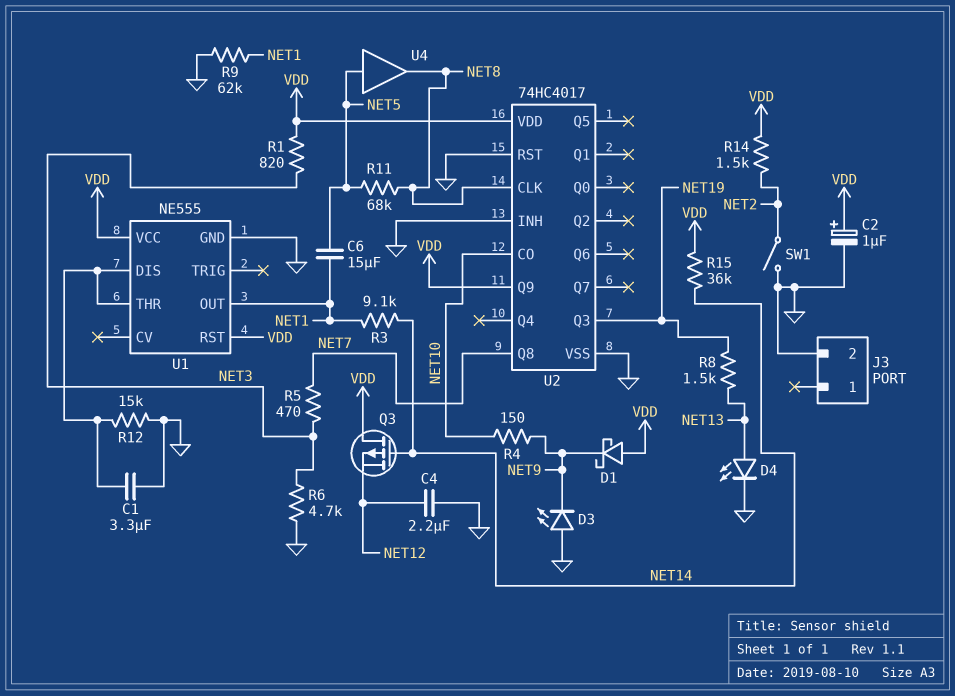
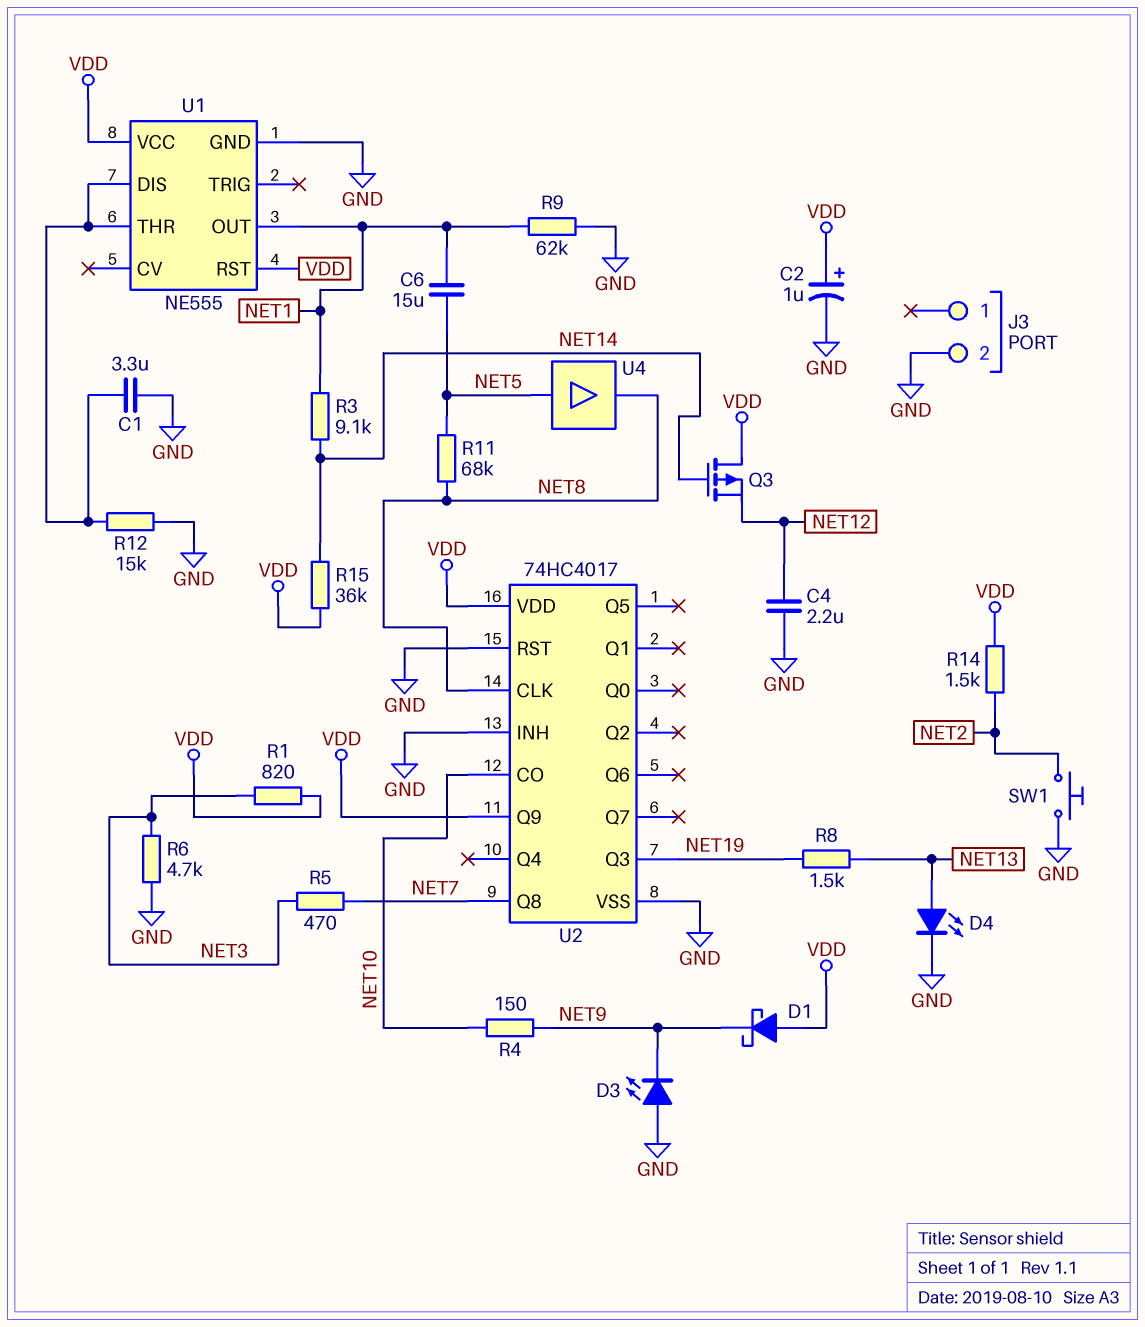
SW1: switch (GND, NET2) -> button (GND, NET2)

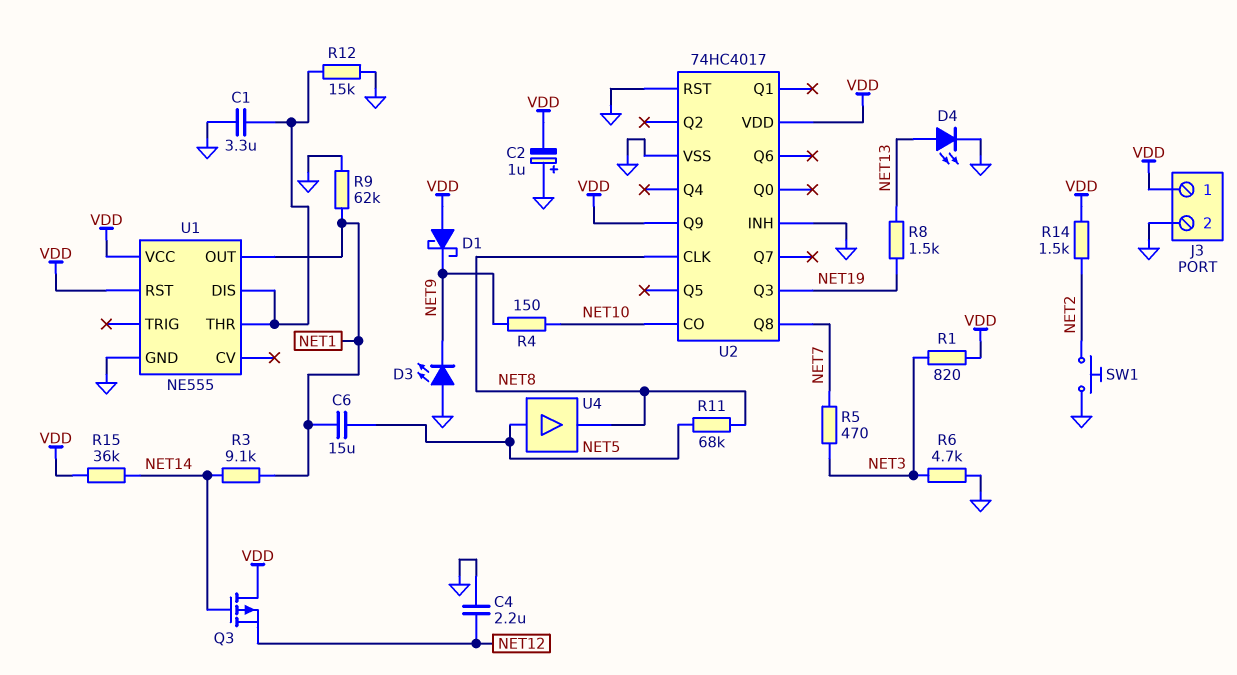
C2: 1uF (plus VDD, minus GND) -> 1uF (plus GND, minus VDD)
J3 pin 1: none -> VDD

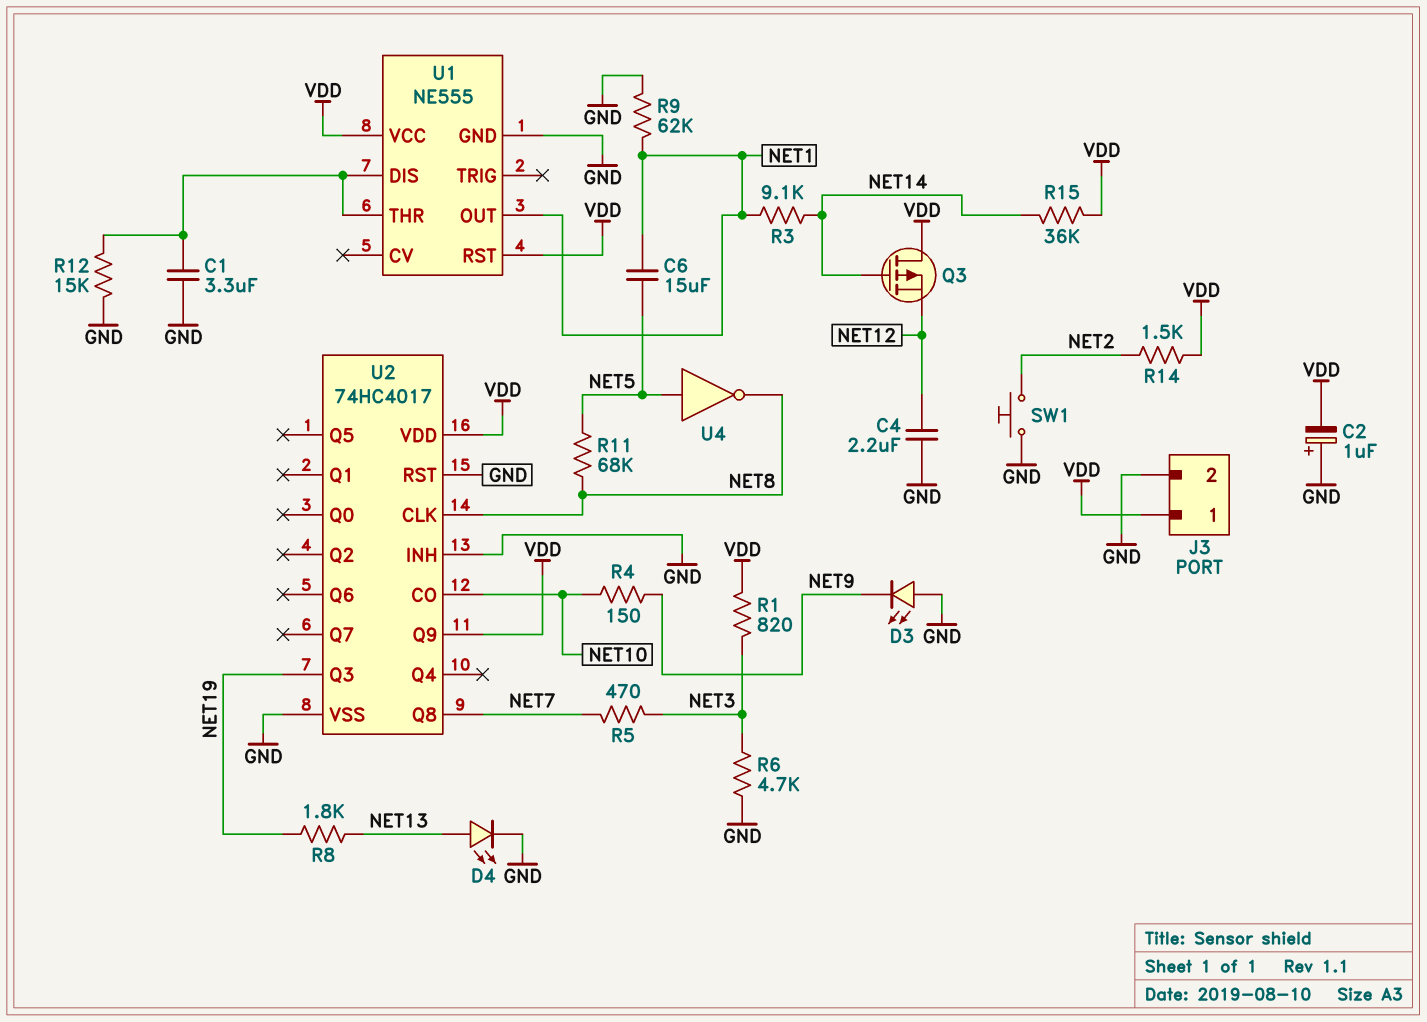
D1: schottky (A VDD, K NET9) -> none
R8: 1.5k (NET13, NET19) -> 1.8k (NET13, NET19)
U4: buffer (in NET5, out NET8) -> NOT (in NET5, out NET8)

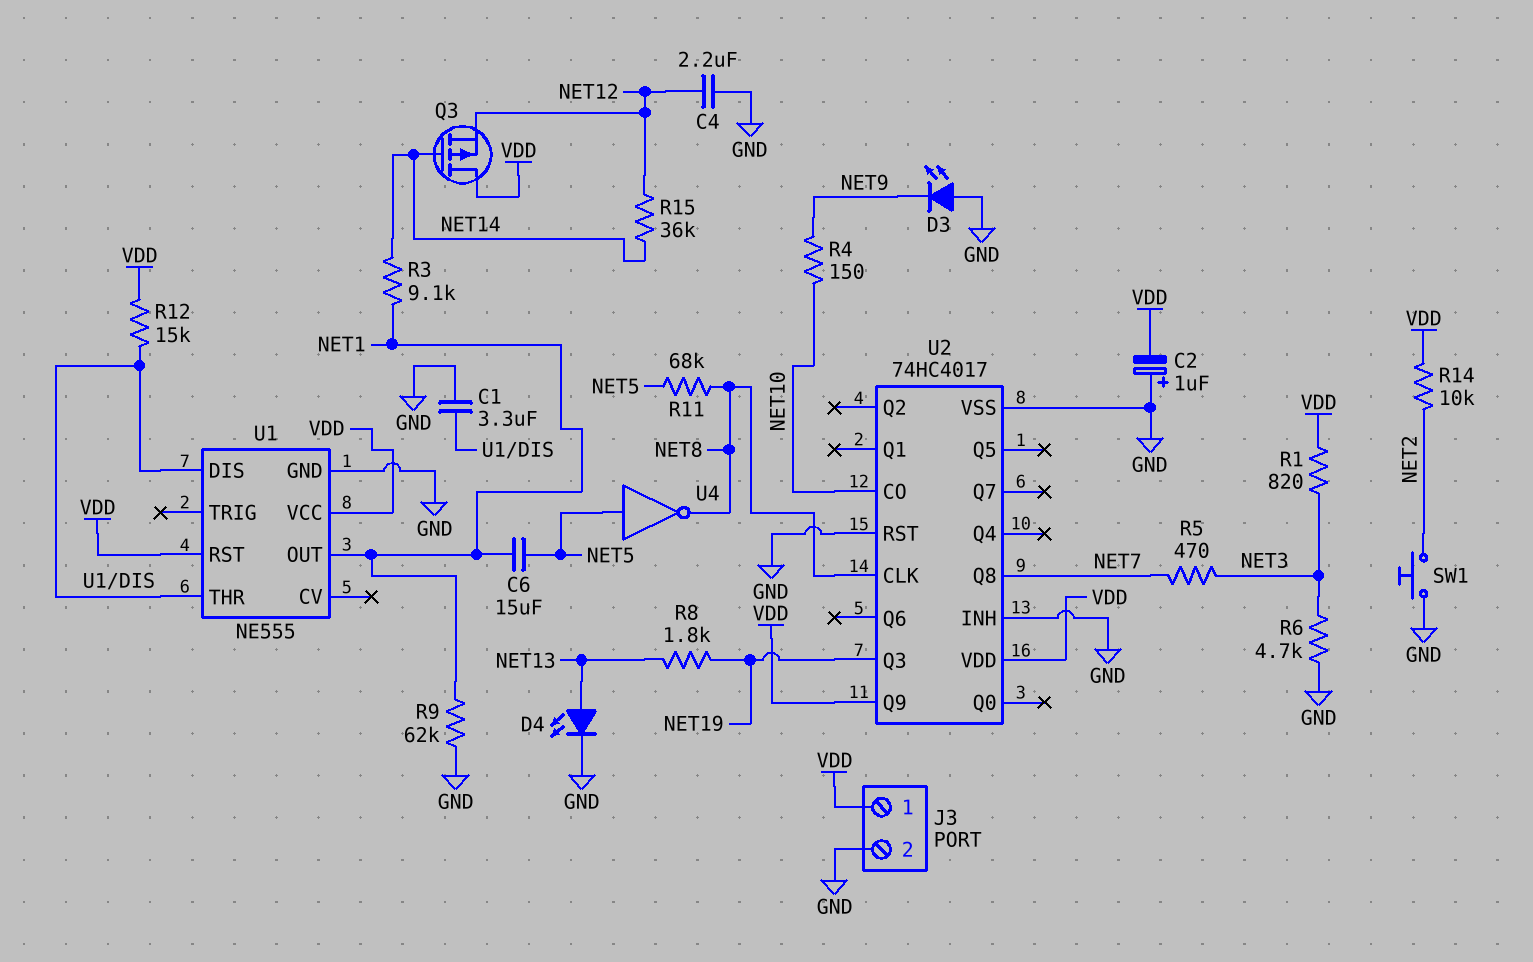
R12: 15k (GND, U1/DIS) -> 15k (U1/DIS, VDD)
R14: 1.5k (NET2, VDD) -> 10k (NET2, VDD)
R15: 36k (NET14, VDD) -> 36k (NET12, NET14)

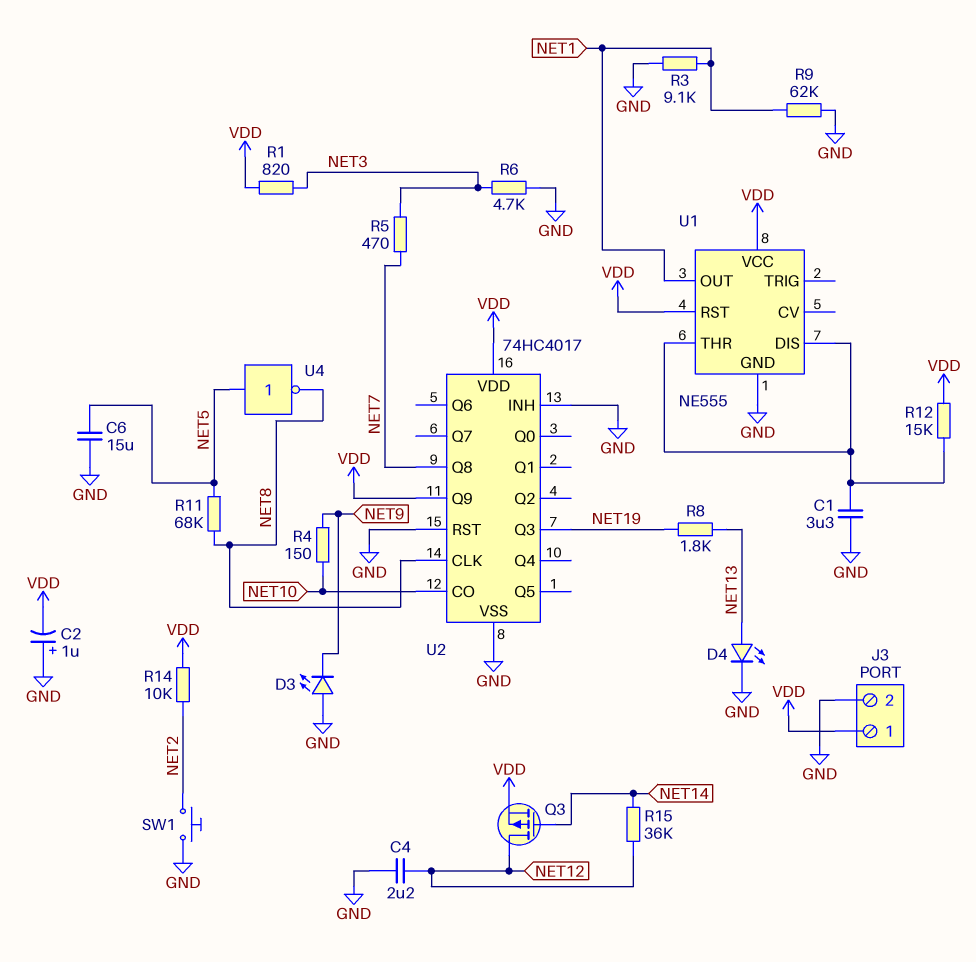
C6: 15uF (NET1, NET5) -> 15uF (GND, NET5)
Q3: PMOS (G NET14, D VDD, S NET12) -> PMOS (G NET14, D NET12, S VDD)
R3: 9.1k (NET1, NET14) -> 9.1k (GND, NET1)

